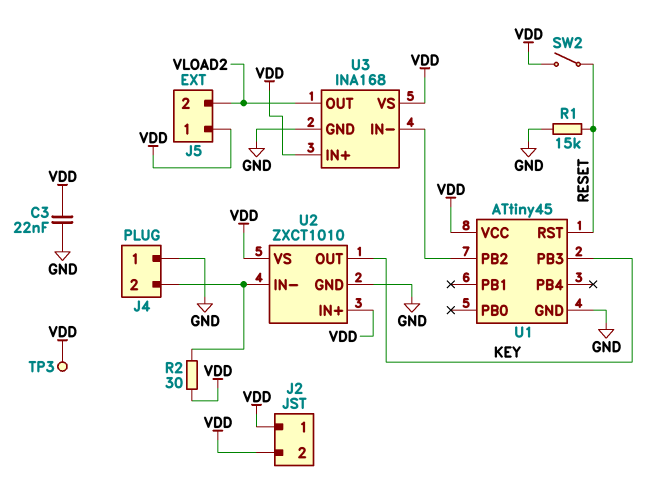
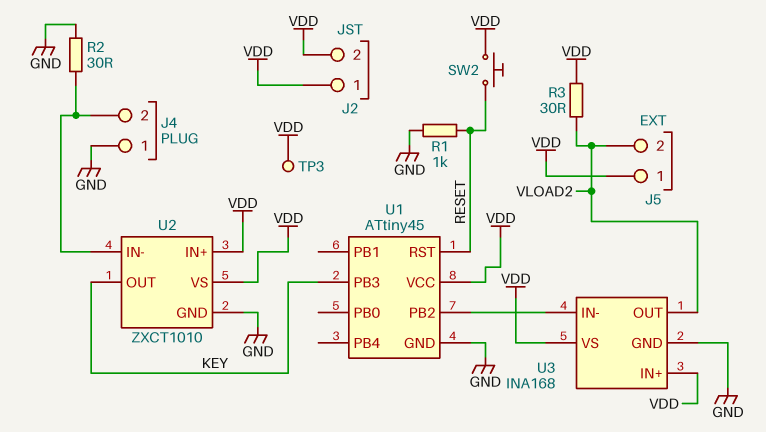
C3: 22nF (GND, VDD) -> none
R1: 15k (GND, RESET) -> 1k (GND, RESET)
R2: 30 (J4/2, VDD) -> 30 (GND, J4/2)
R3: none -> 30 (VDD, VLOAD2)
SW2: switch (RESET, VDD) -> button (RESET, VDD)

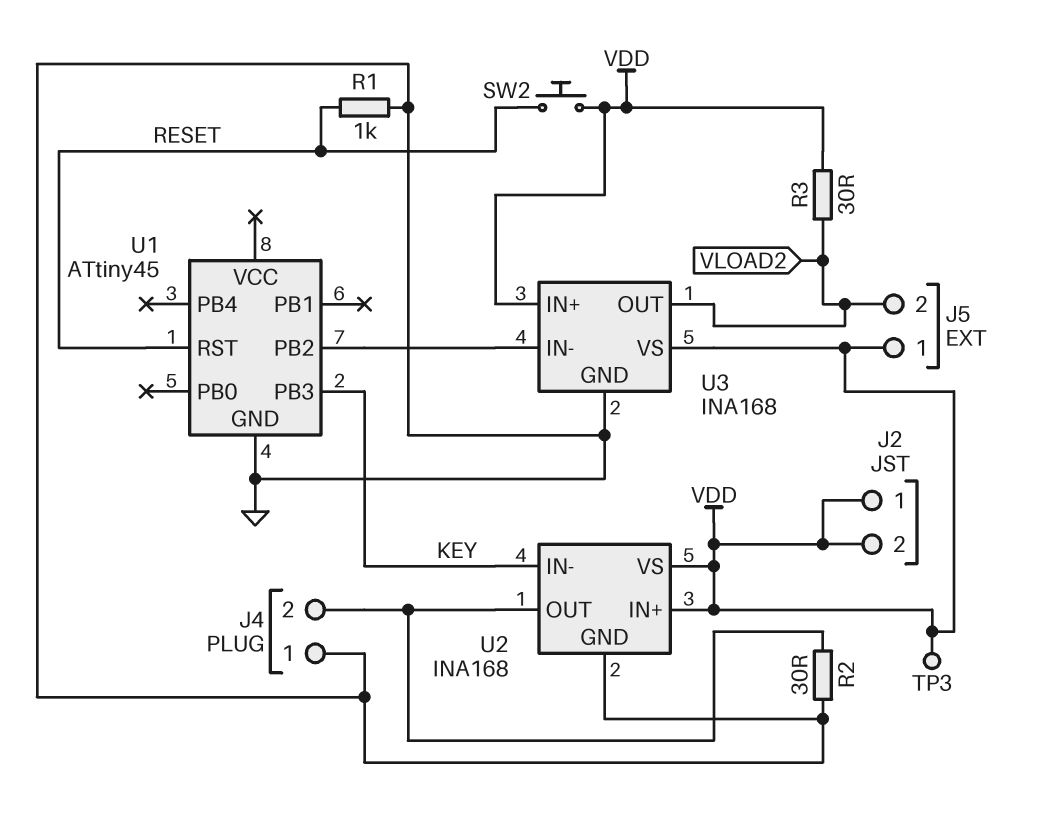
U1 pin VCC: VDD -> none
U2: ZXCT1010 -> INA168
U2 pin IN-: J4/2 -> KEY
U2 pin OUT: KEY -> J4/2

